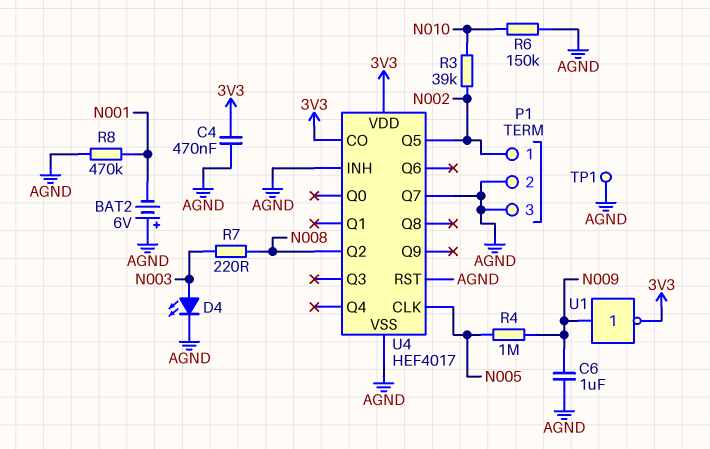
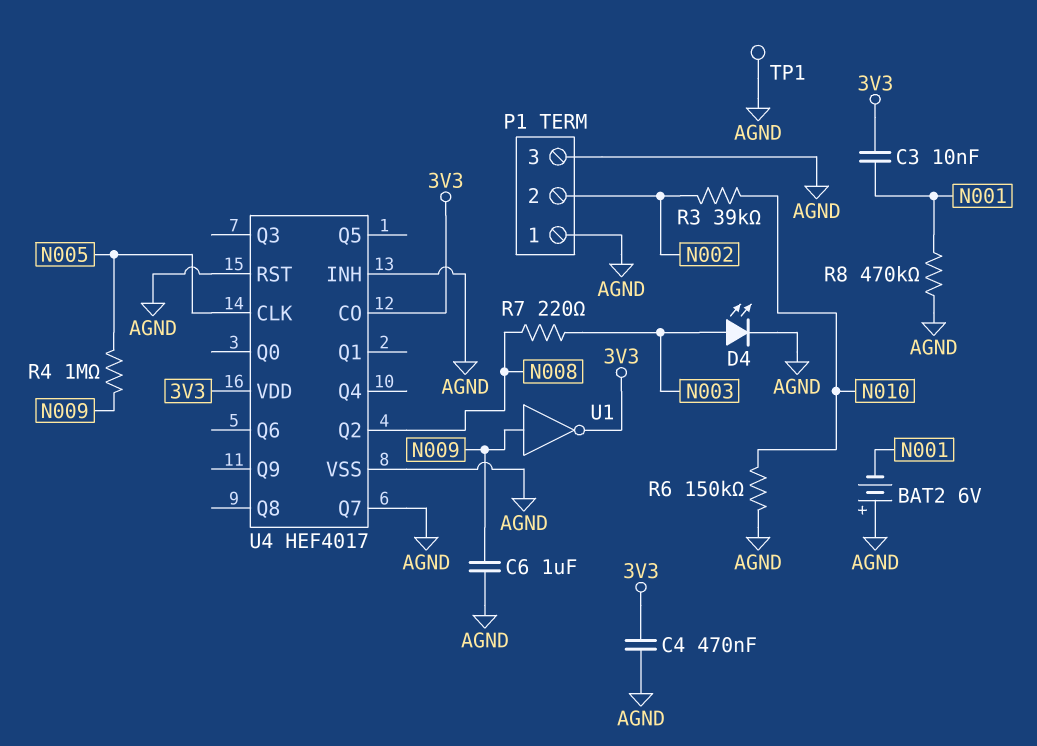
C3: none -> 10nF (3V3, N001)
P1 pin 1: N002 -> AGND
P1 pin 2: AGND -> N002
U4 pin Q5: N002 -> none

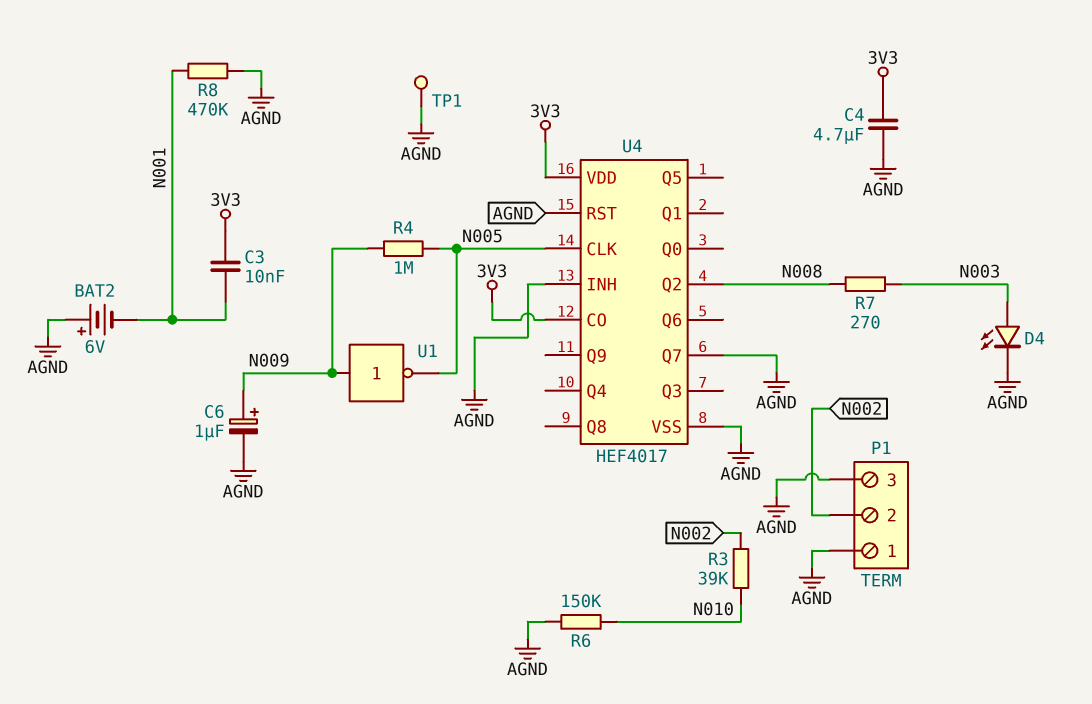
C4: 470nF (3V3, AGND) -> 4.7uF (3V3, AGND)
C6: 1uF (AGND, N009) -> 1uF (plus N009, minus AGND)
R7: 220 (N003, N008) -> 270 (N003, N008)
U1: NOT (in N009, out 3V3) -> NOT (in N009, out N005)

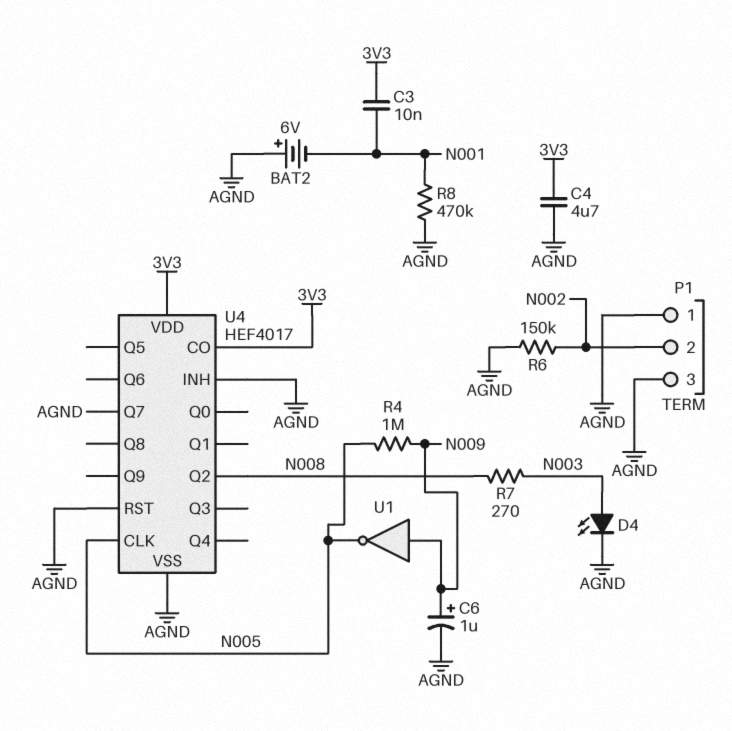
R3: 39k (N002, N010) -> none
R6: 150k (AGND, N010) -> 150k (AGND, N002)
TP1: test point (AGND) -> none

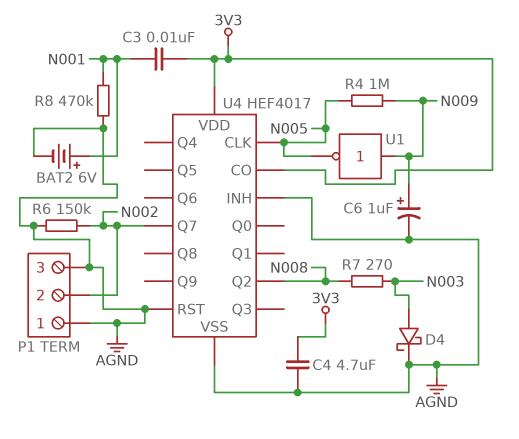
BAT2: 6V (plus AGND, minus N001) -> 6V (plus N001, minus AGND)
D4: LED (A N003, K AGND) -> schottky (A N003, K AGND)
U4 pin Q7: AGND -> N002

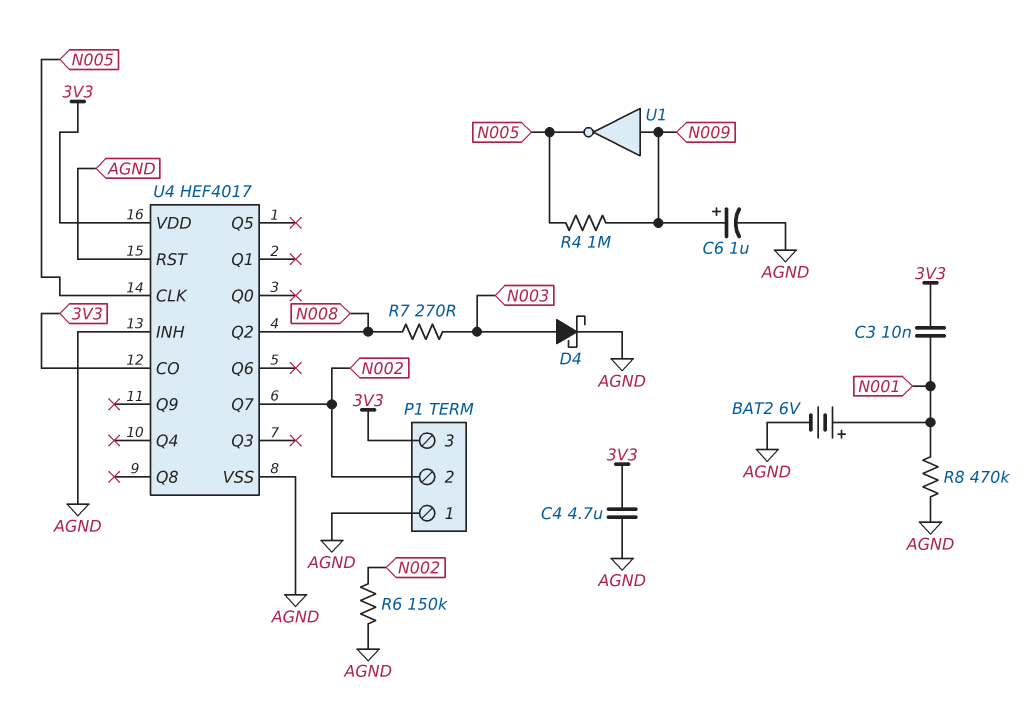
P1 pin 3: AGND -> 3V3

